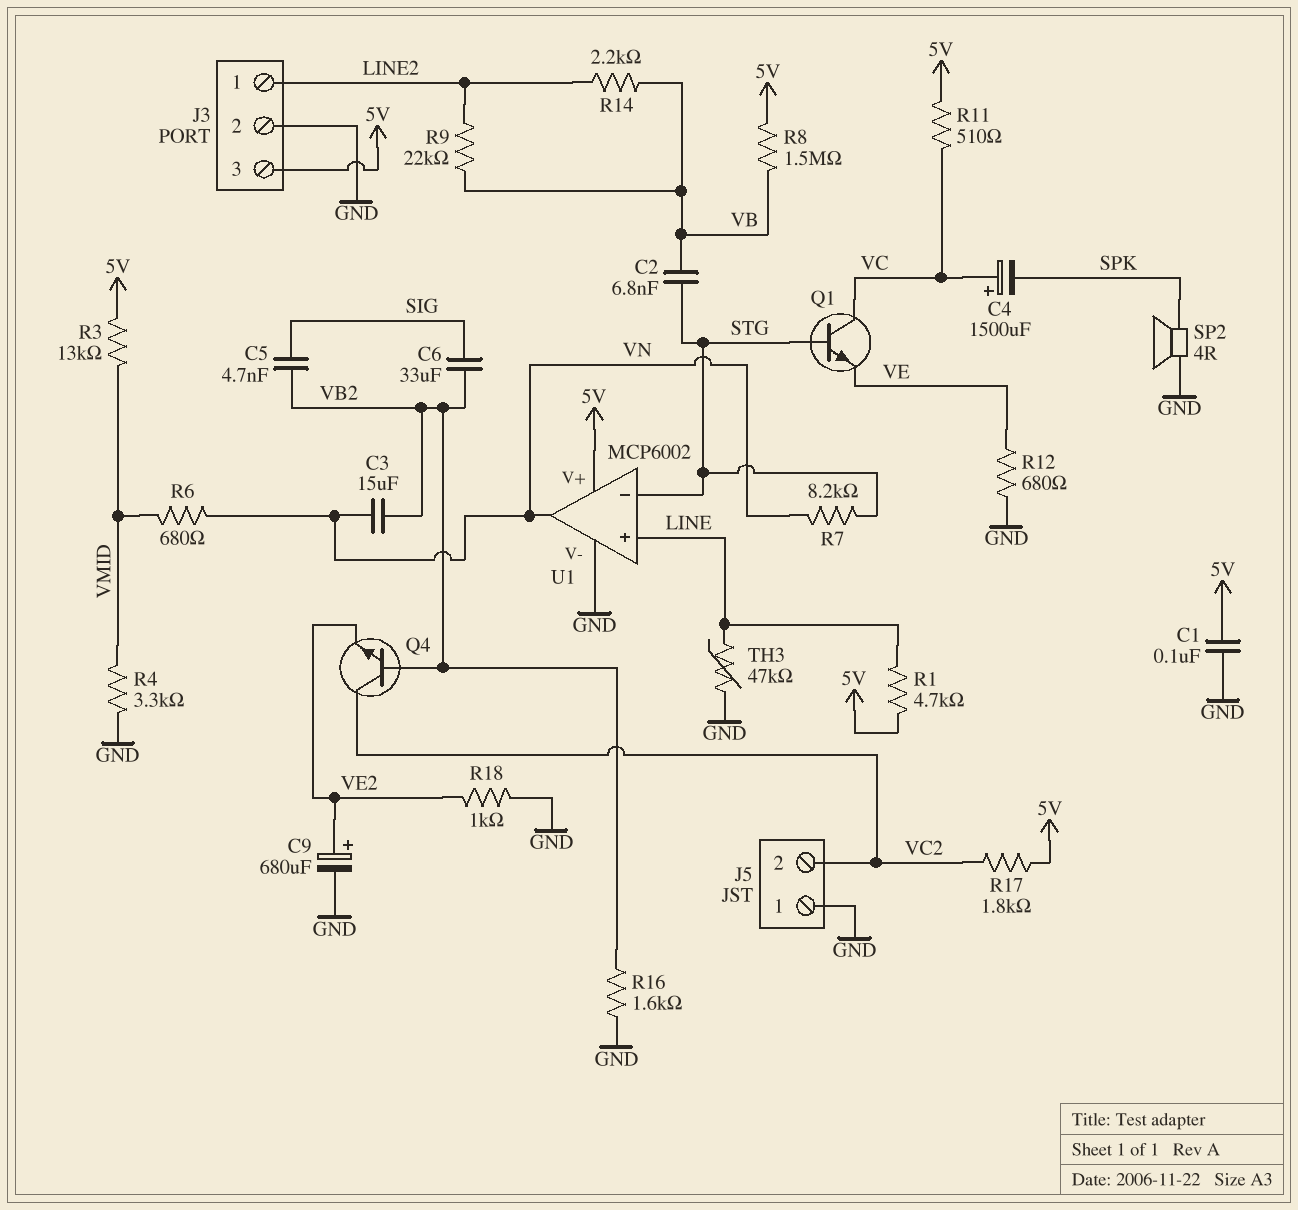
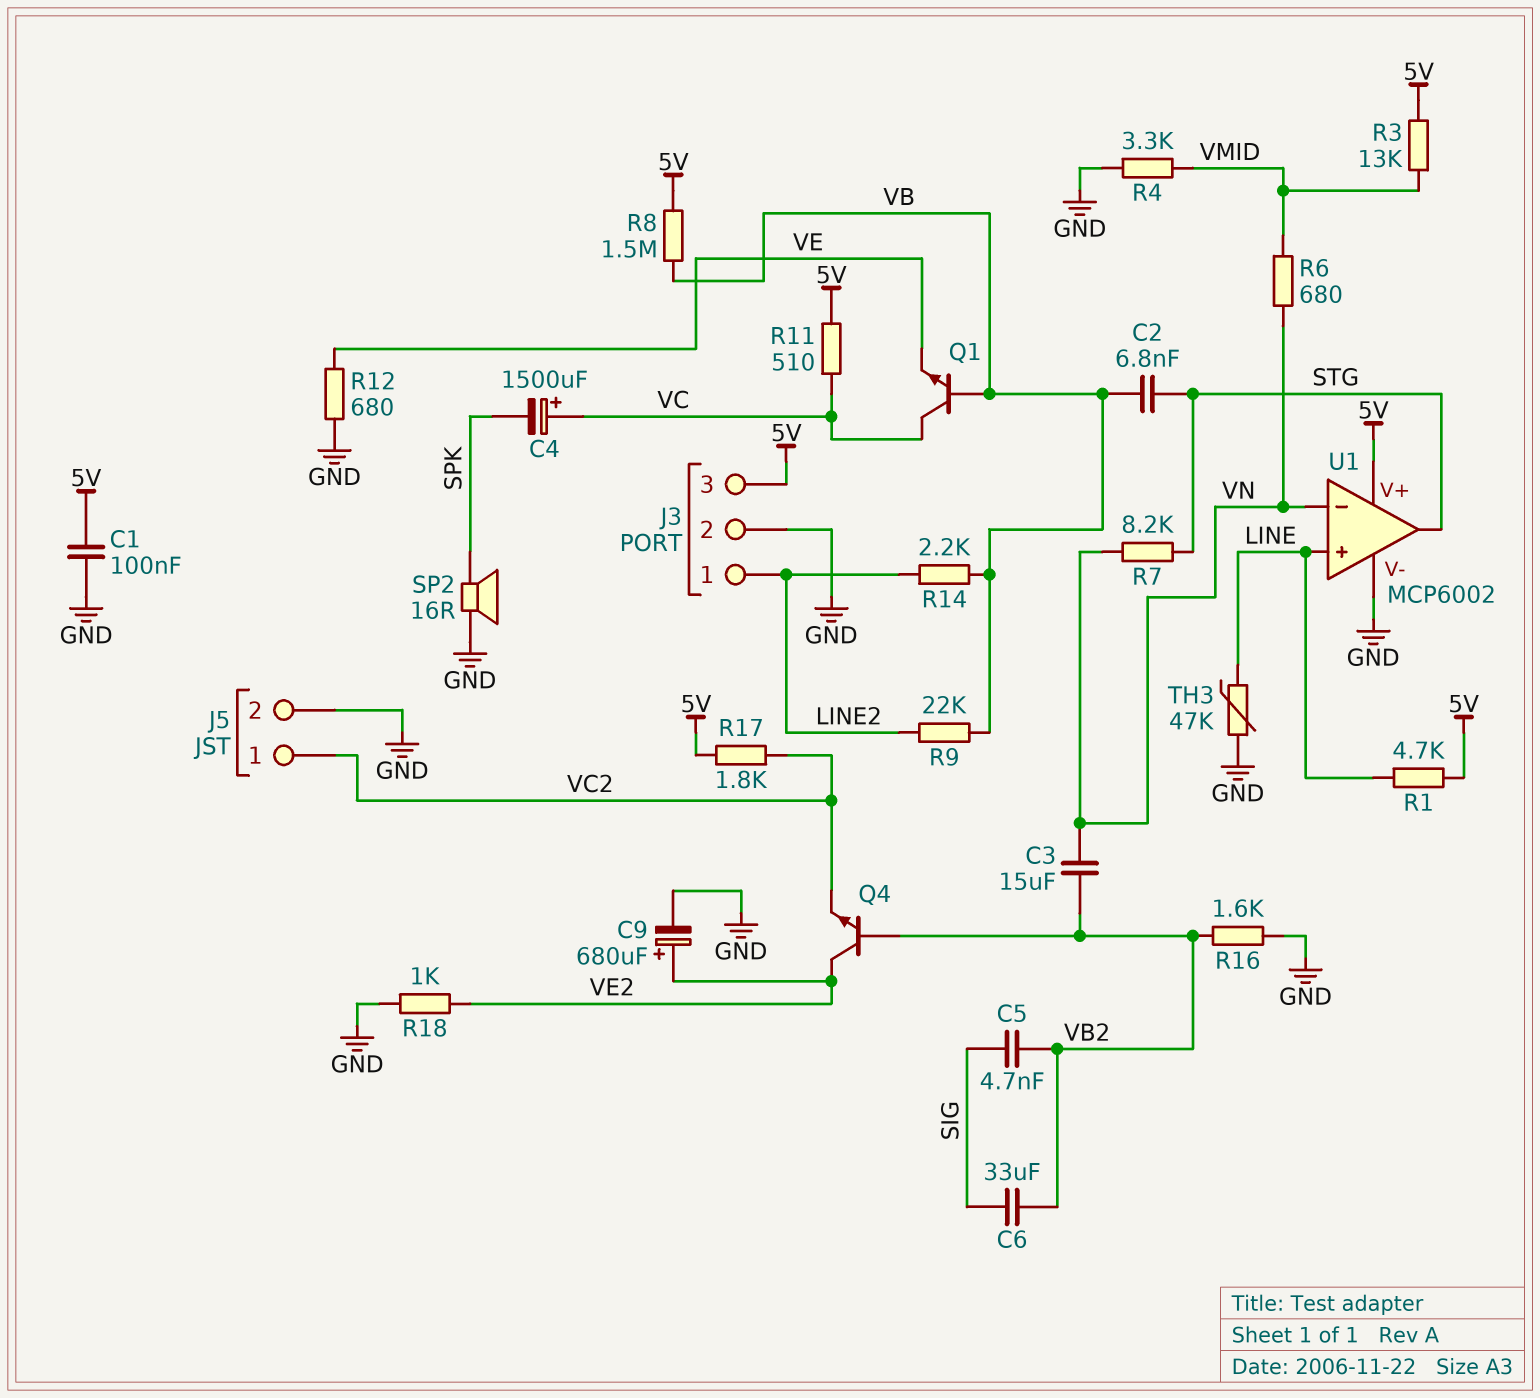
J5 pin 1: GND -> VC2
J5 pin 2: VC2 -> GND
Q1: NPN (B STG, C VC, E VE) -> NPN (B VB, C VC, E VE)
Q4: NPN (B VB2, C VC2, E VE2) -> NPN (B VB2, C VE2, E VC2)
SP2: speaker 4R (GND, SPK) -> speaker 16R (GND, SPK)
U1 pin in-: STG -> VN
U1 pin out: VN -> STG

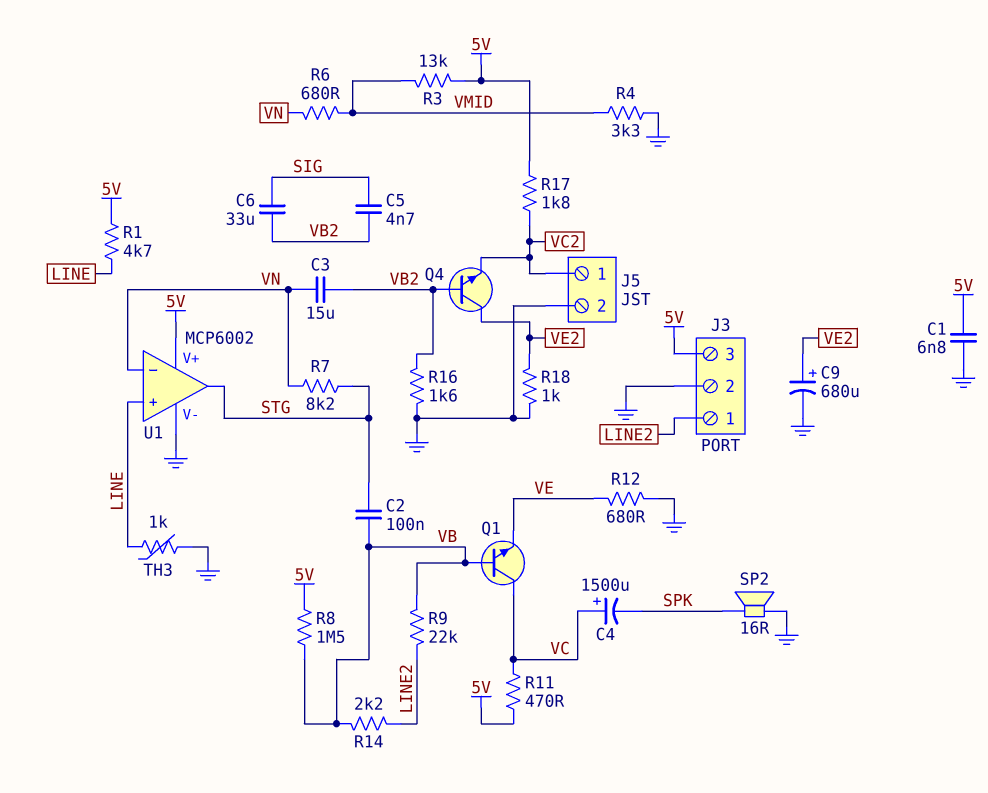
C1: 100nF (5V, GND) -> 6.8nF (5V, GND)
C2: 6.8nF (STG, VB) -> 100nF (STG, VB)
R11: 510 (5V, VC) -> 470 (5V, VC)
TH3: 47k (GND, LINE) -> 1k (GND, LINE)

